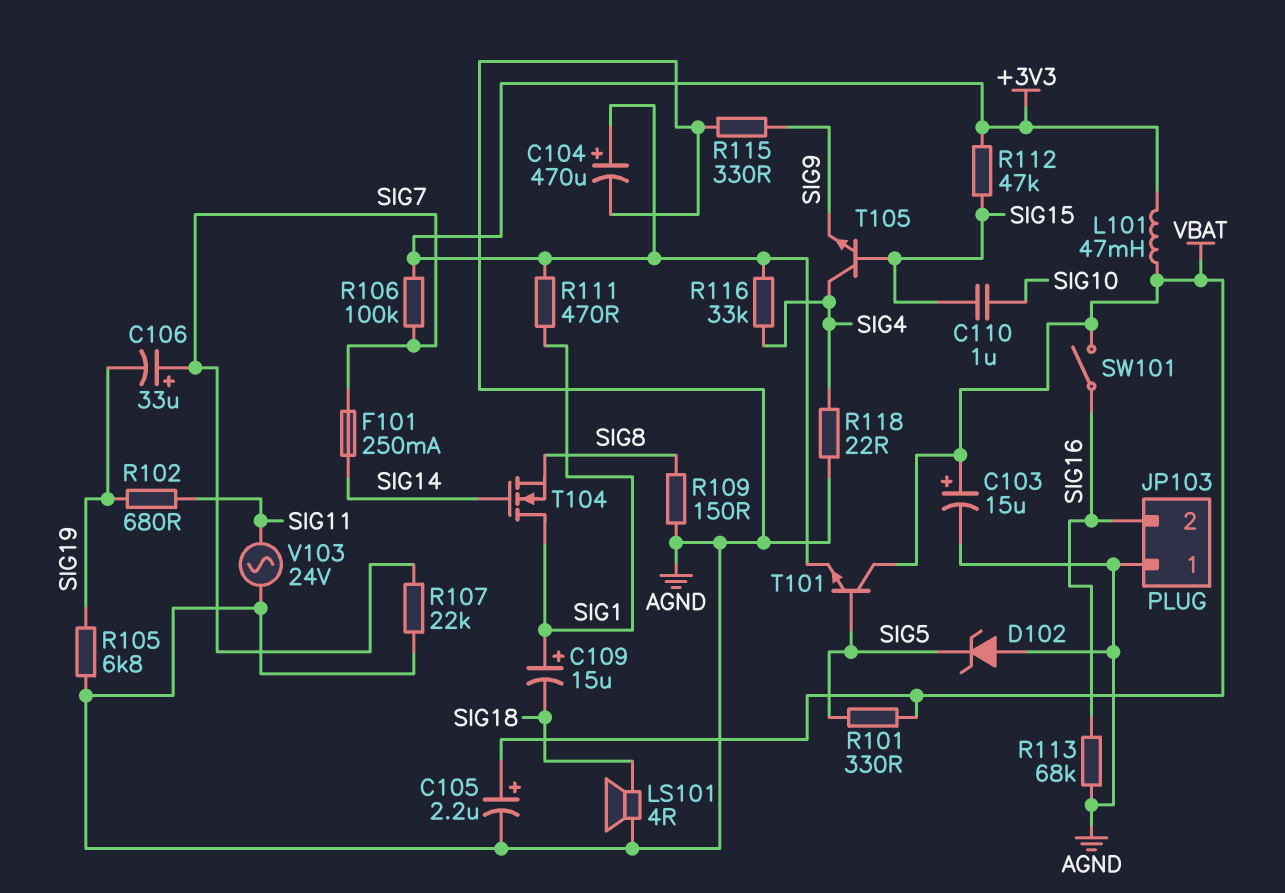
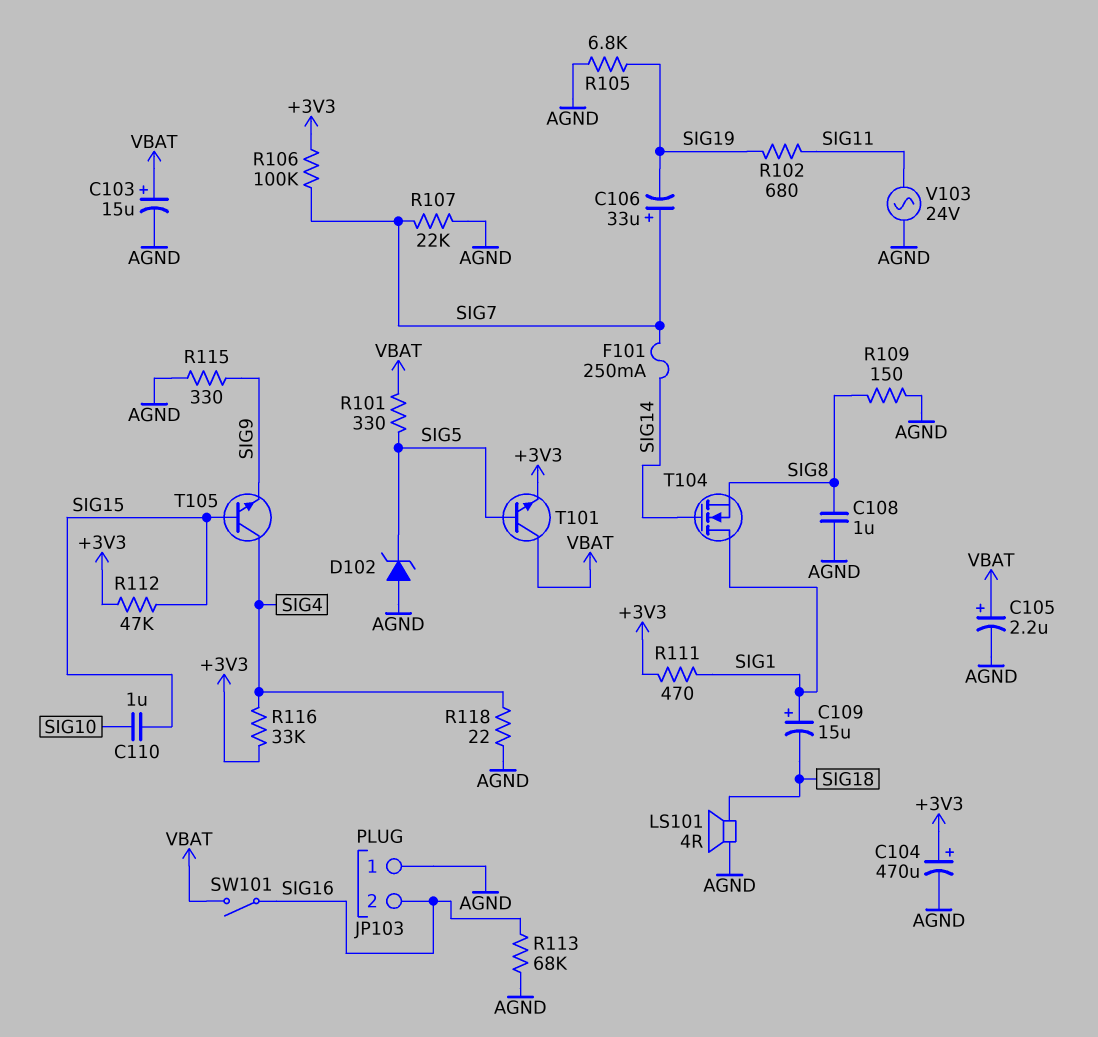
C108: none -> 1uF (AGND, SIG8)
L101: 47mH (+3V3, VBAT) -> none

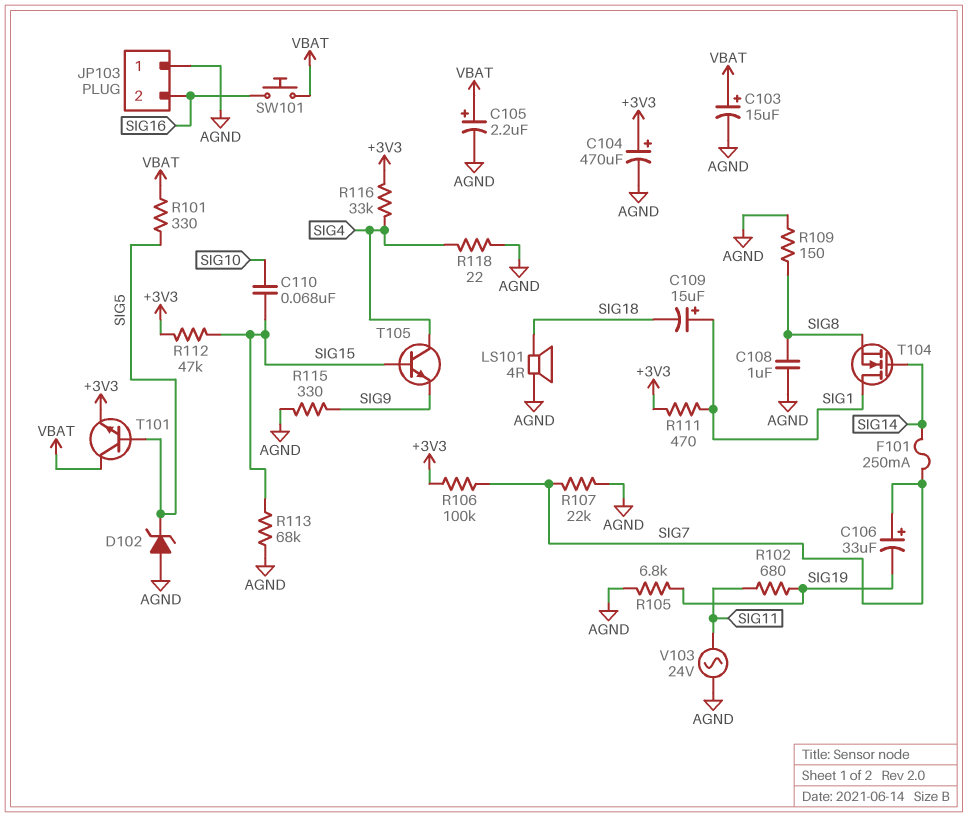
C110: 1uF (SIG10, SIG15) -> 68nF (SIG10, SIG15)
R113: 68k (AGND, SIG16) -> 68k (AGND, SIG15)
SW101: switch (SIG16, VBAT) -> button (SIG16, VBAT)

